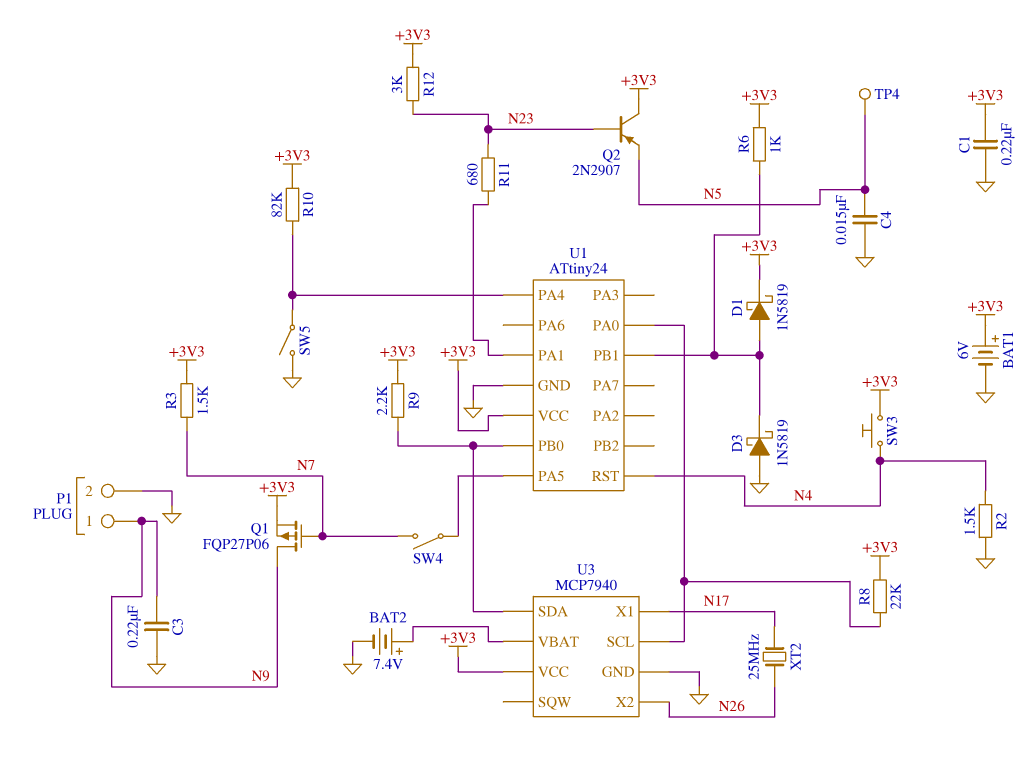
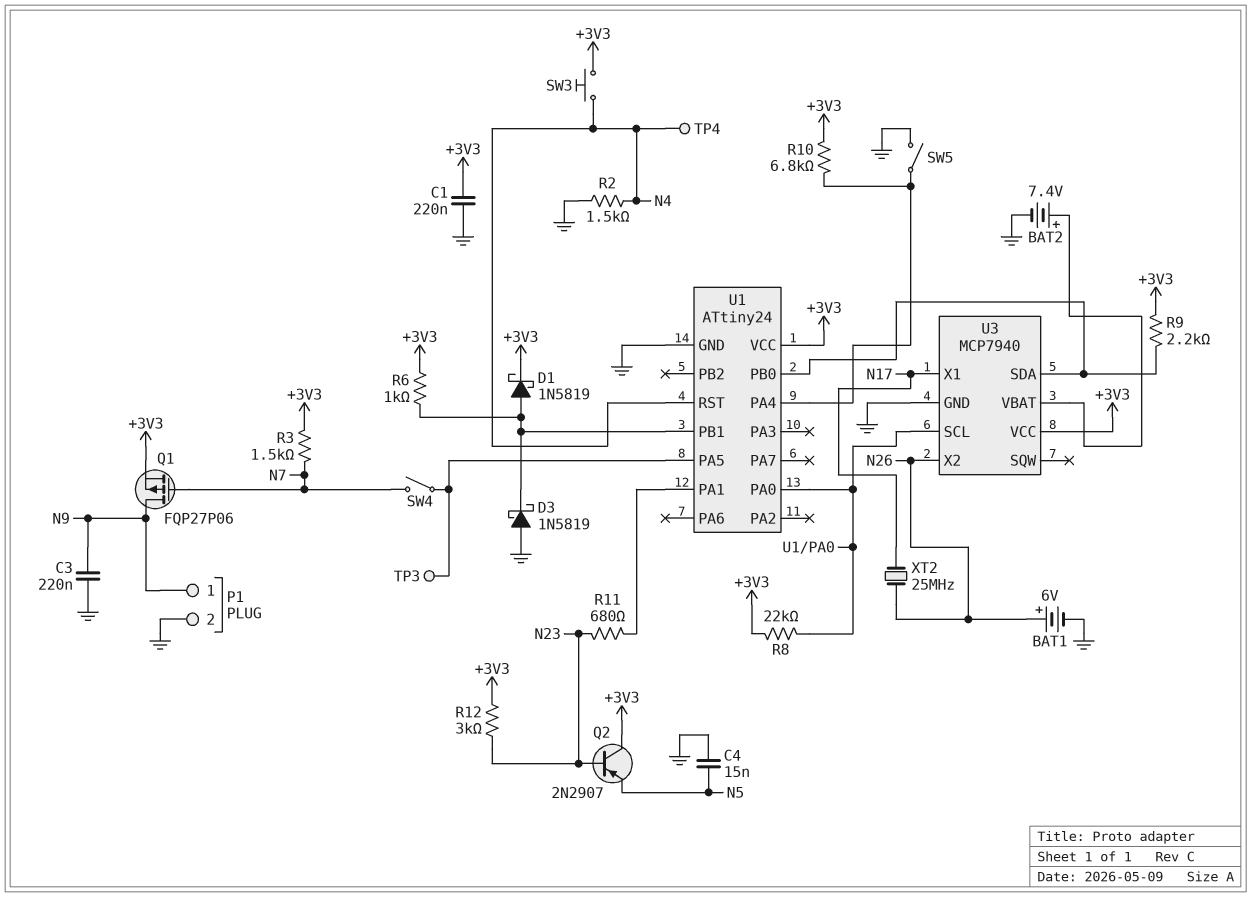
BAT1: 6V (plus +3V3, minus GND) -> 6V (plus N26, minus GND)
R10: 82k (+3V3, U1/PA4) -> 6.8k (+3V3, U1/PA4)
TP3: none -> test point (U1/PA5)
TP4: test point (N5) -> test point (N4)

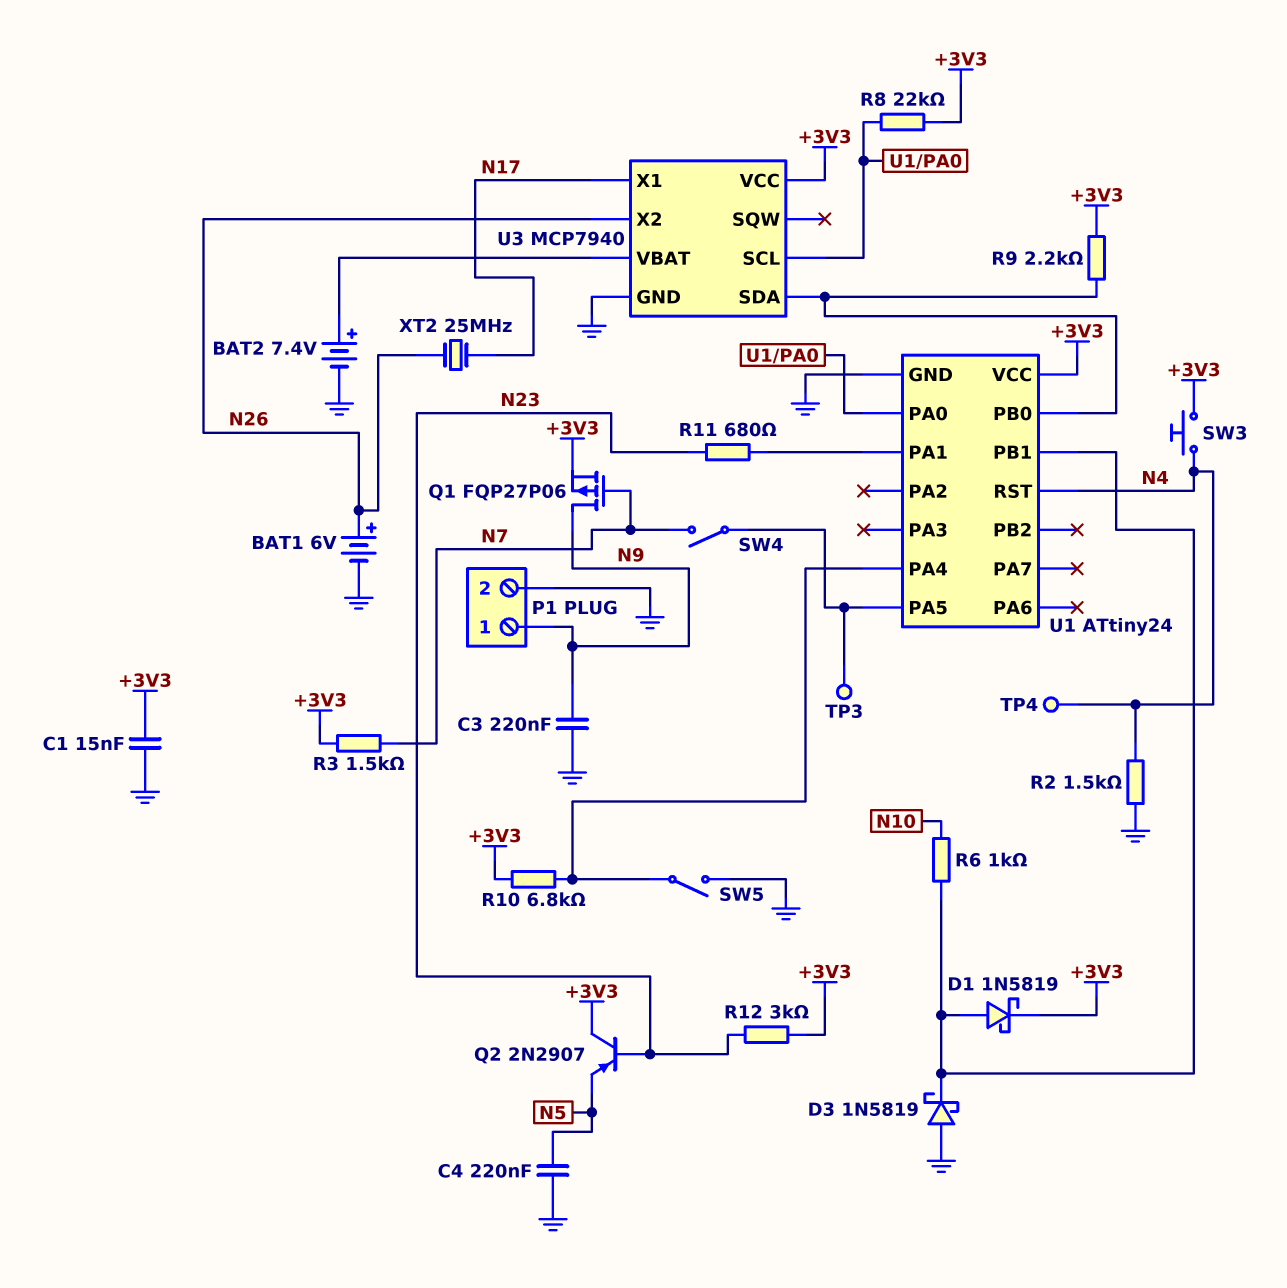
C1: 220nF (+3V3, GND) -> 15nF (+3V3, GND)
C4: 15nF (GND, N5) -> 220nF (GND, N5)
R6: 1k (+3V3, U1/PB1) -> 1k (N10, U1/PB1)

